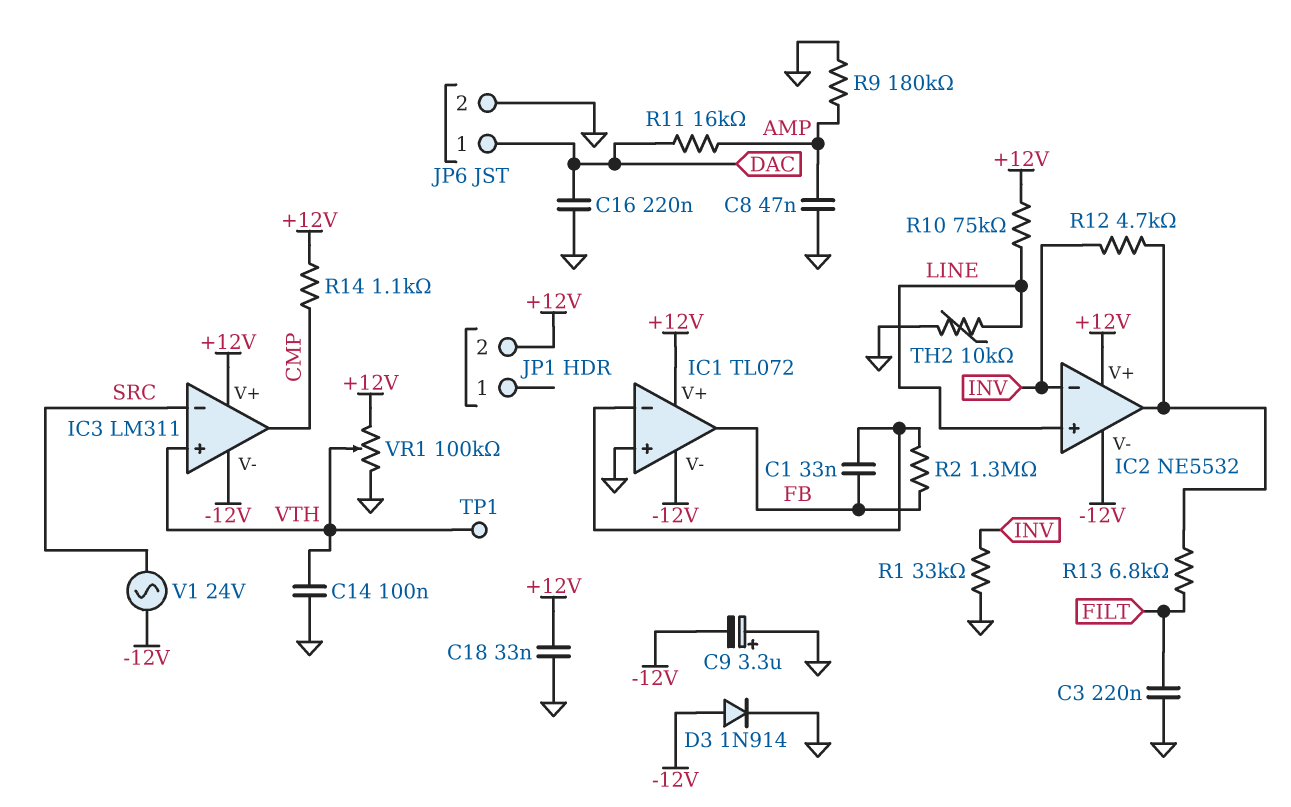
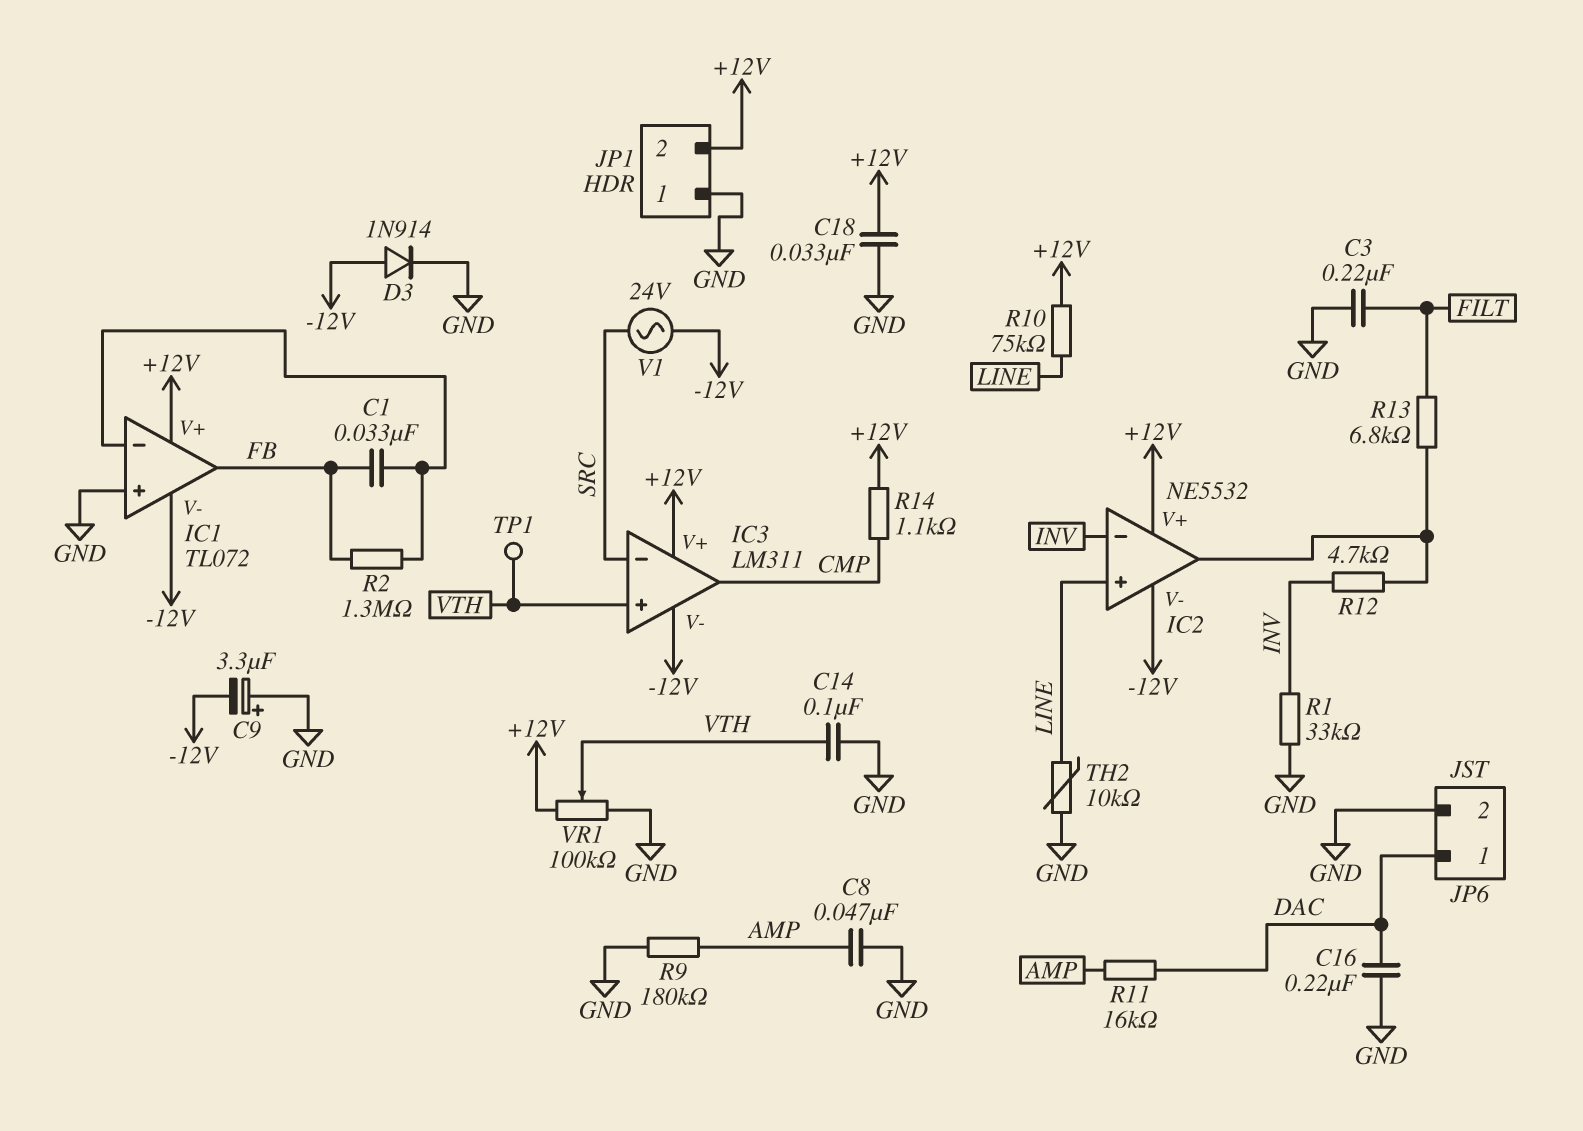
JP1 pin 1: none -> GND

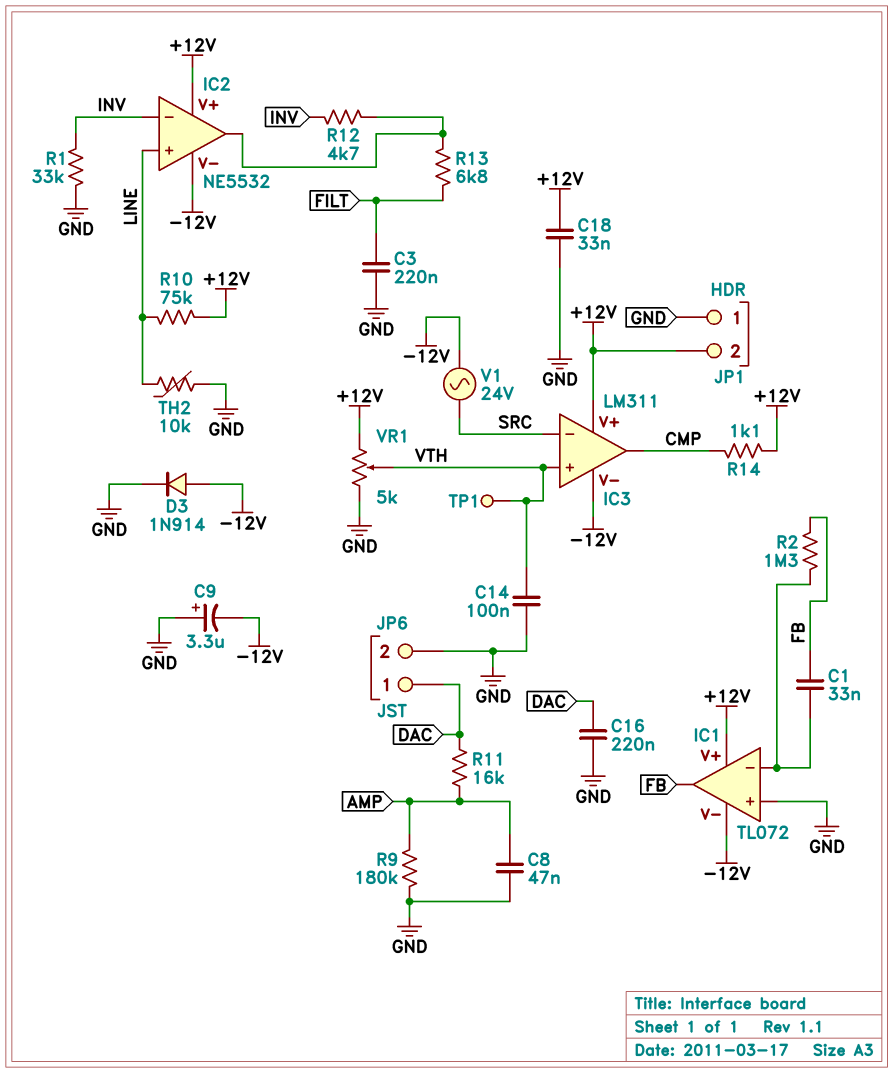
VR1: 100k (+12V, GND, wiper VTH) -> 5k (+12V, GND, wiper VTH)

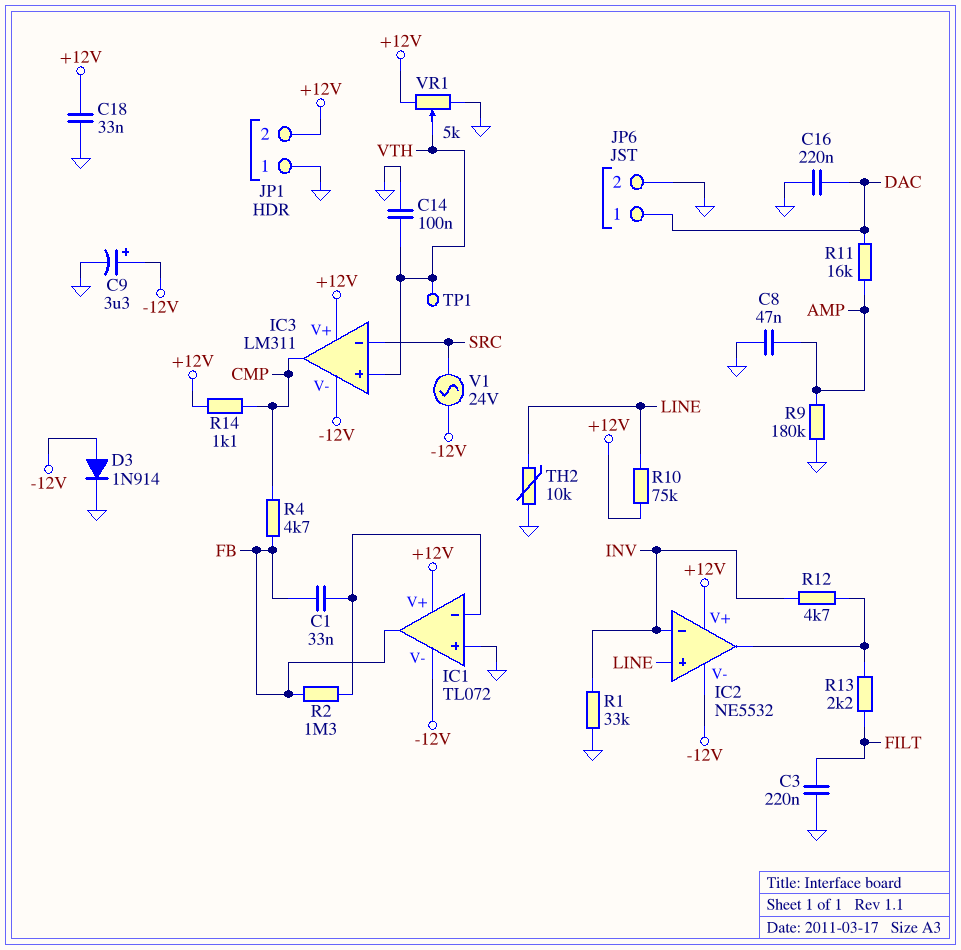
C9: 3.3uF (plus GND, minus -12V) -> 3.3uF (plus -12V, minus GND)
R4: none -> 4.7k (CMP, FB)
R13: 6.8k (FILT, IC2/out) -> 2.2k (FILT, IC2/out)

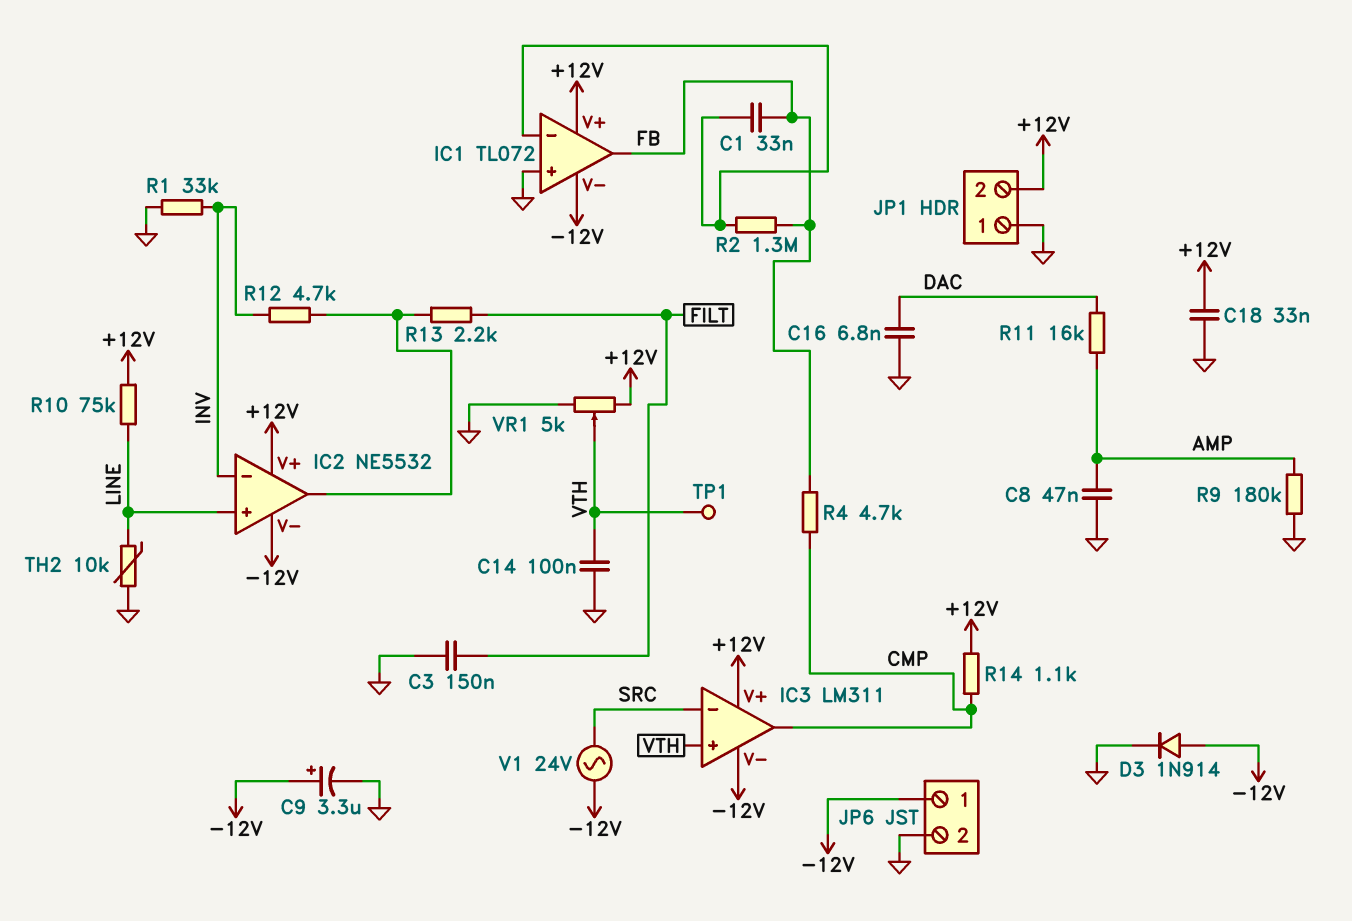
C3: 220nF (FILT, GND) -> 150nF (FILT, GND)
C16: 220nF (DAC, GND) -> 6.8nF (DAC, GND)
JP6 pin 1: DAC -> -12V

